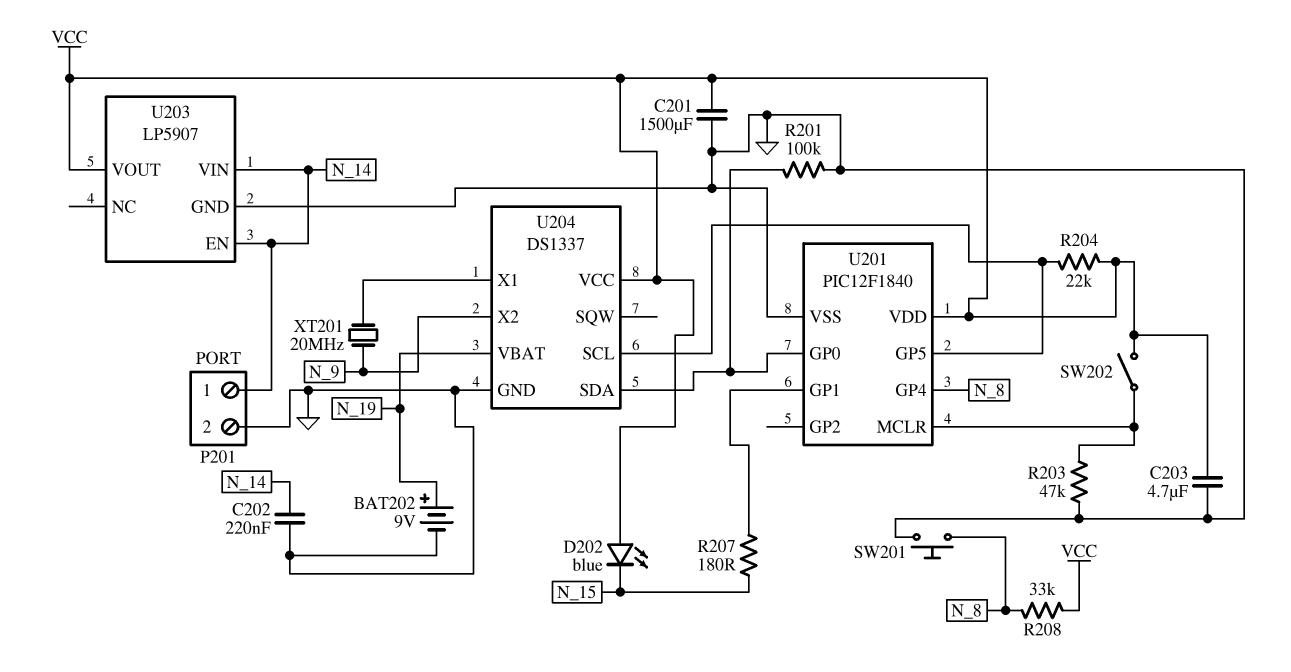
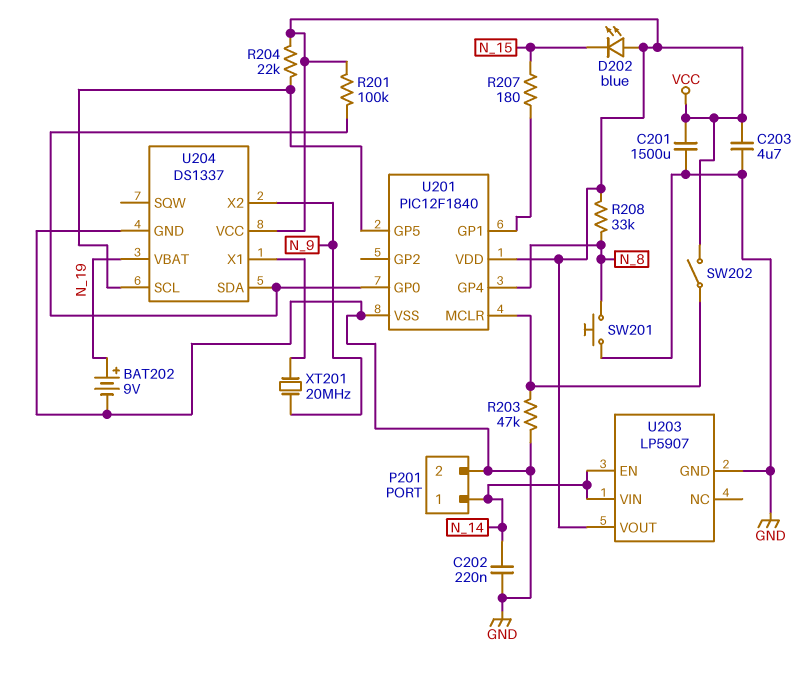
R201: 100k (GND, U201/GP0) -> 100k (U201/GP0, VCC)

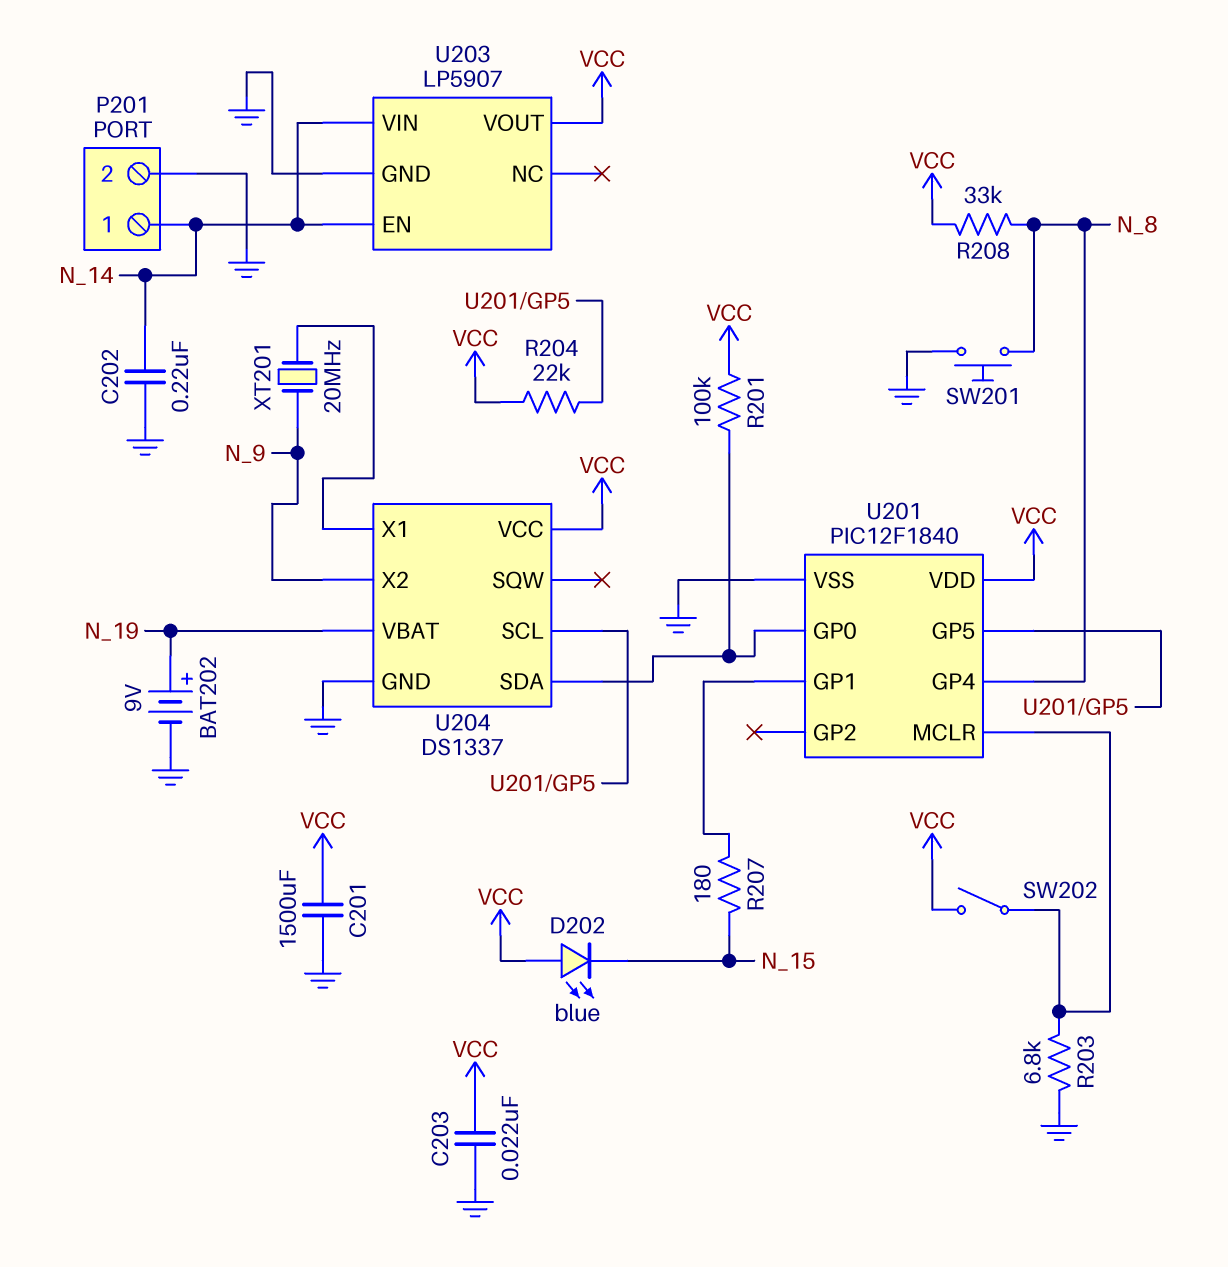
C203: 4.7uF (GND, VCC) -> 22nF (GND, VCC)
R203: 47k (GND, U201/MCLR) -> 6.8k (GND, U201/MCLR)

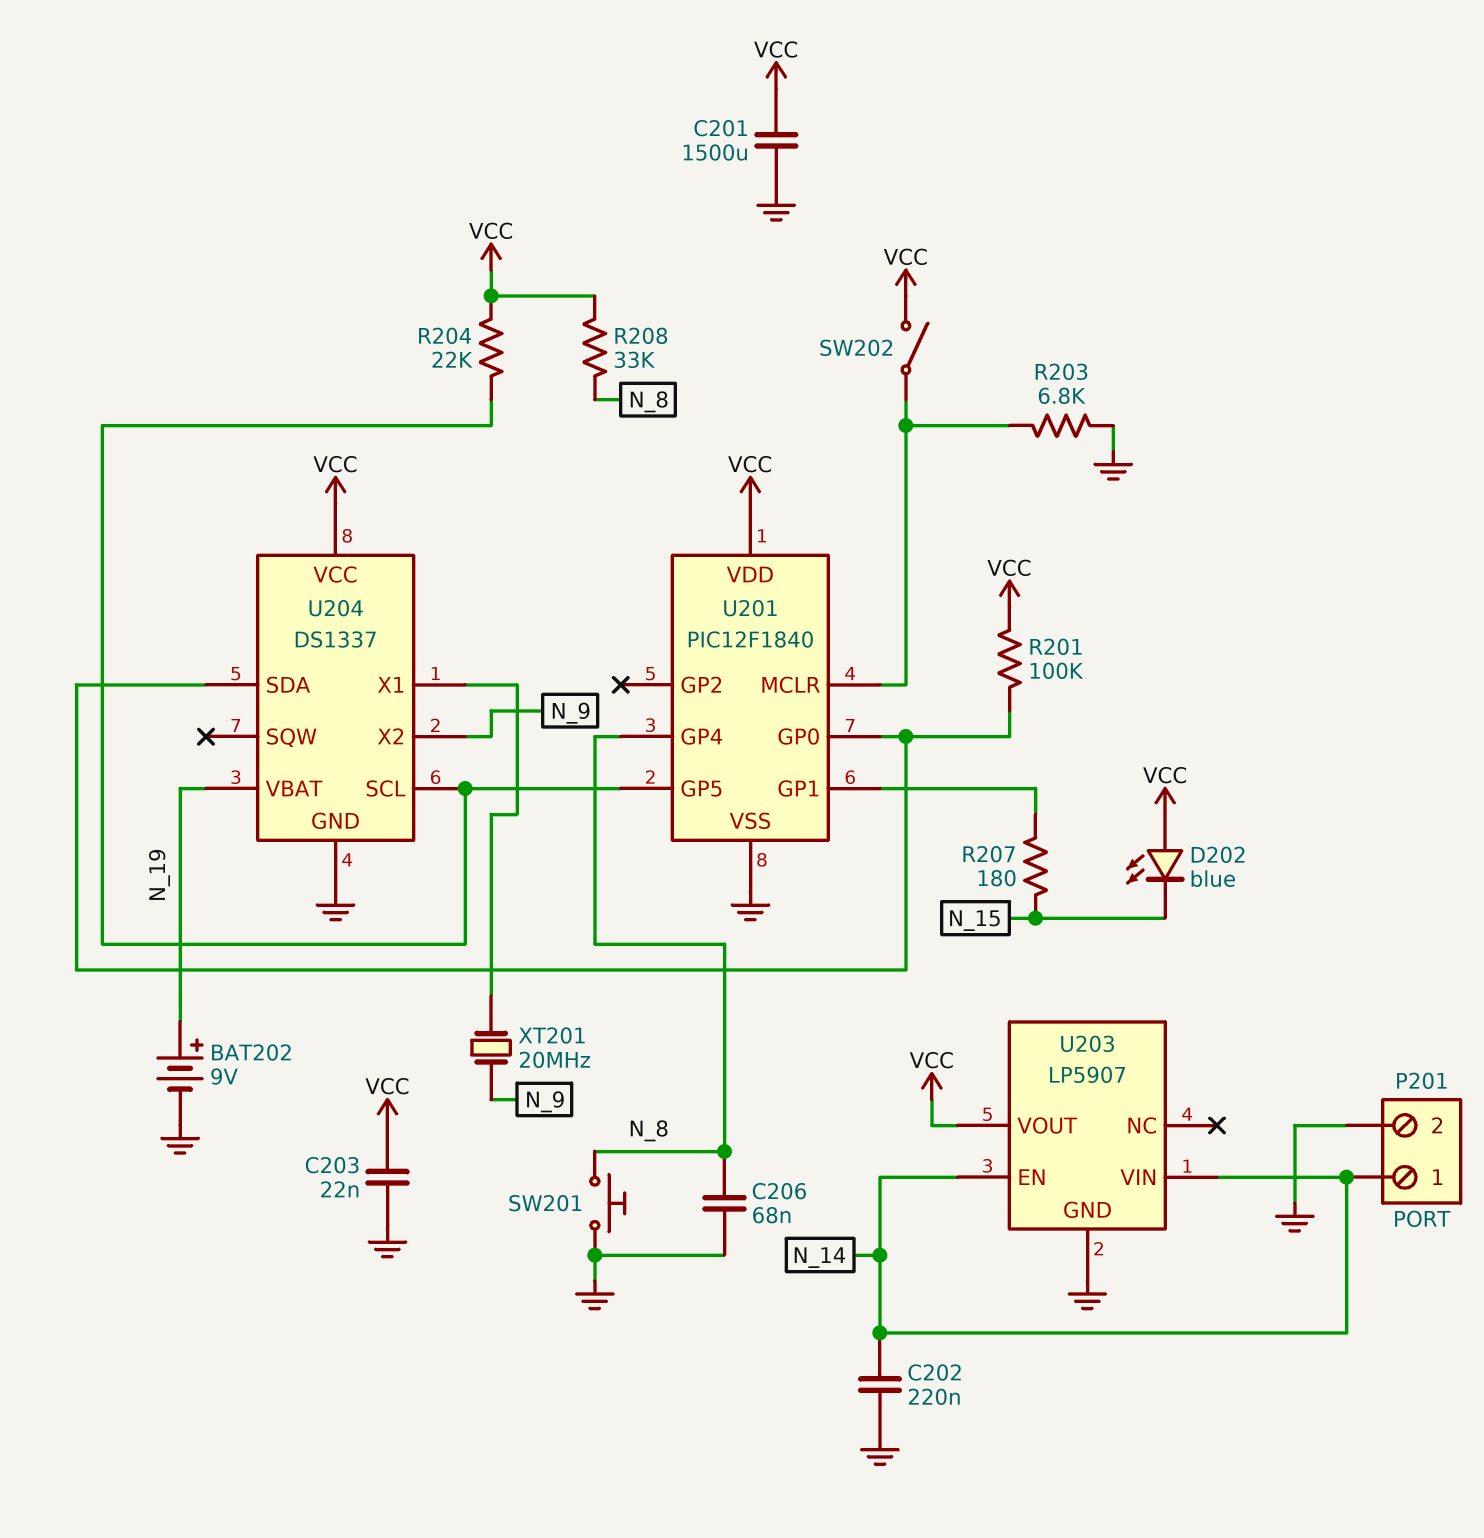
C206: none -> 68nF (GND, N_8)

